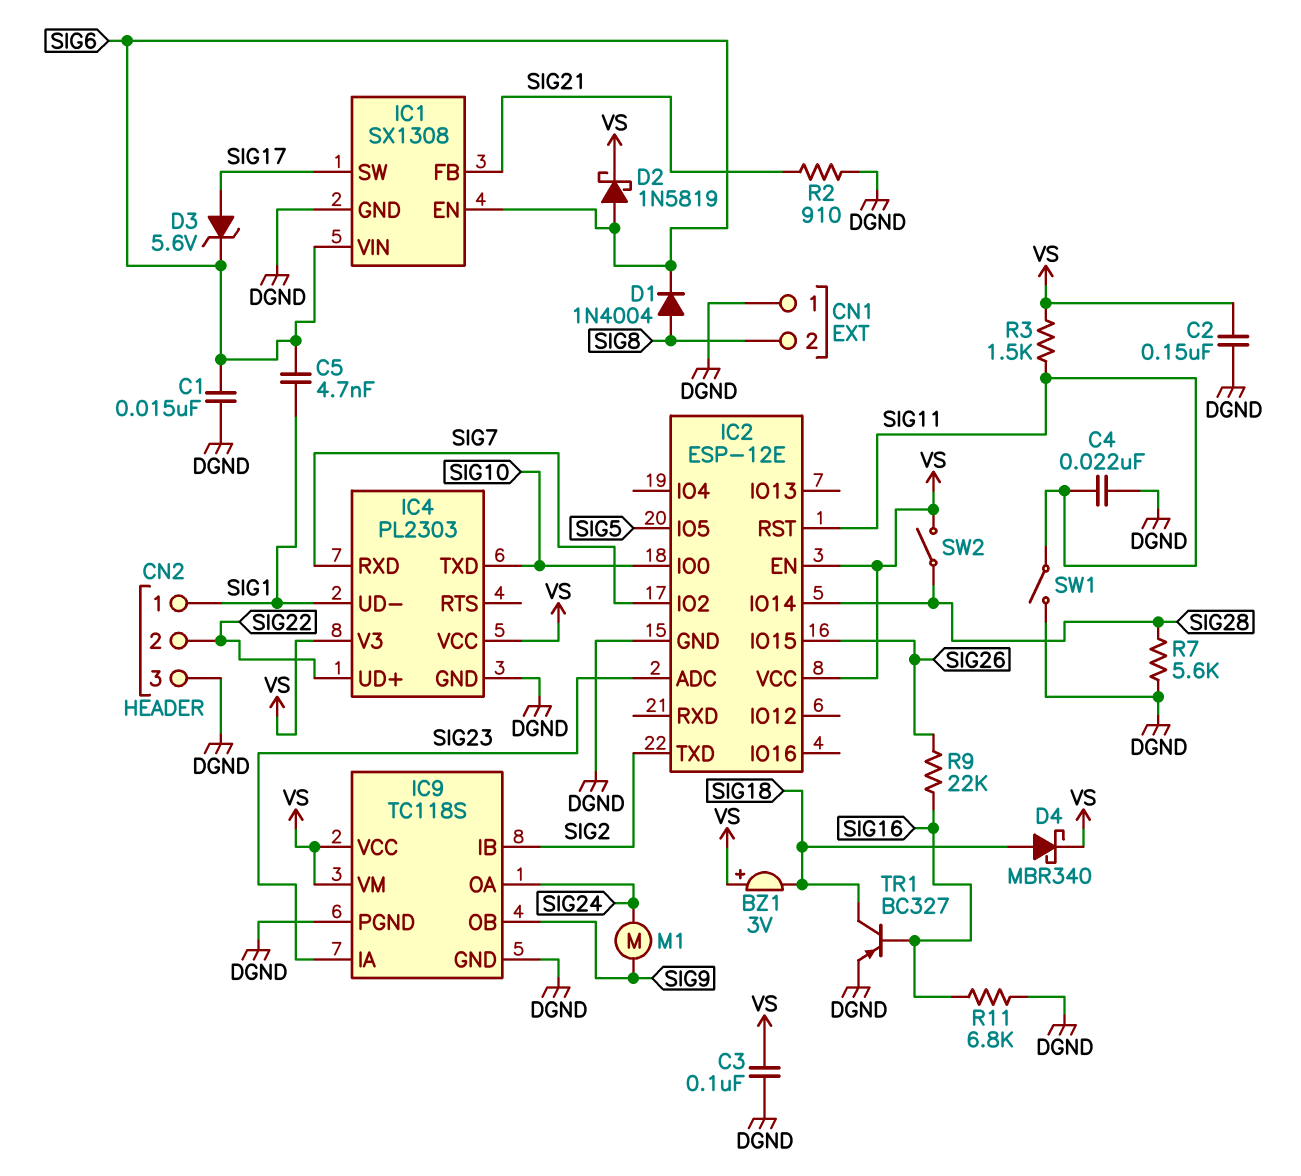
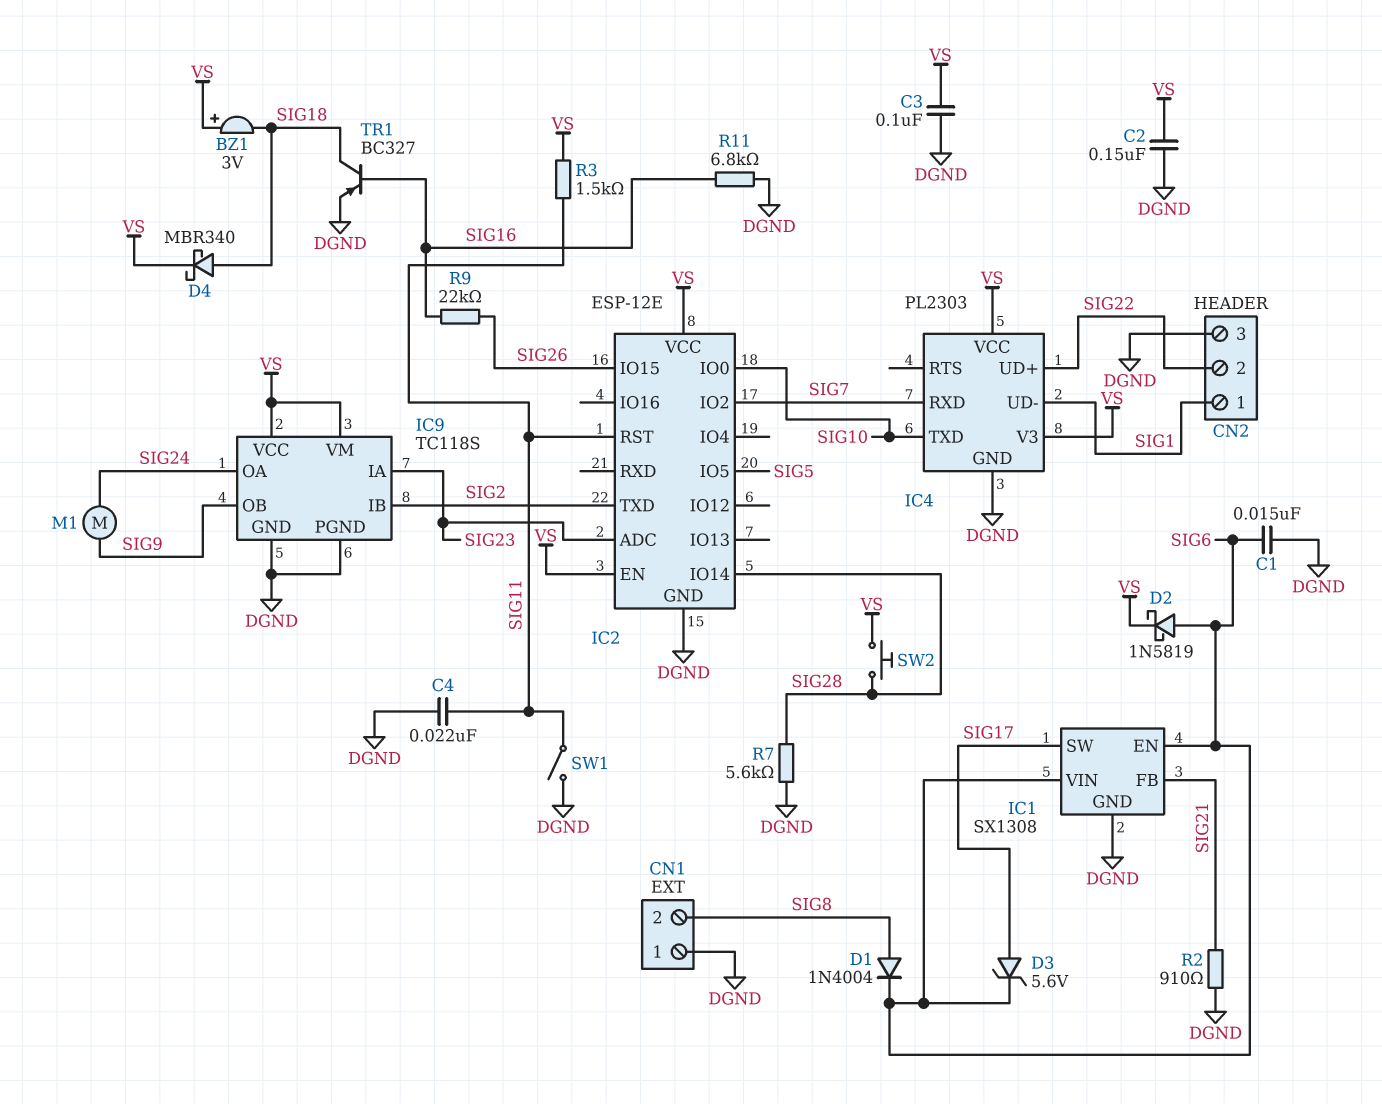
C5: 4.7nF (SIG1, SIG6) -> none
SW2: switch (SIG28, VS) -> button (SIG28, VS)

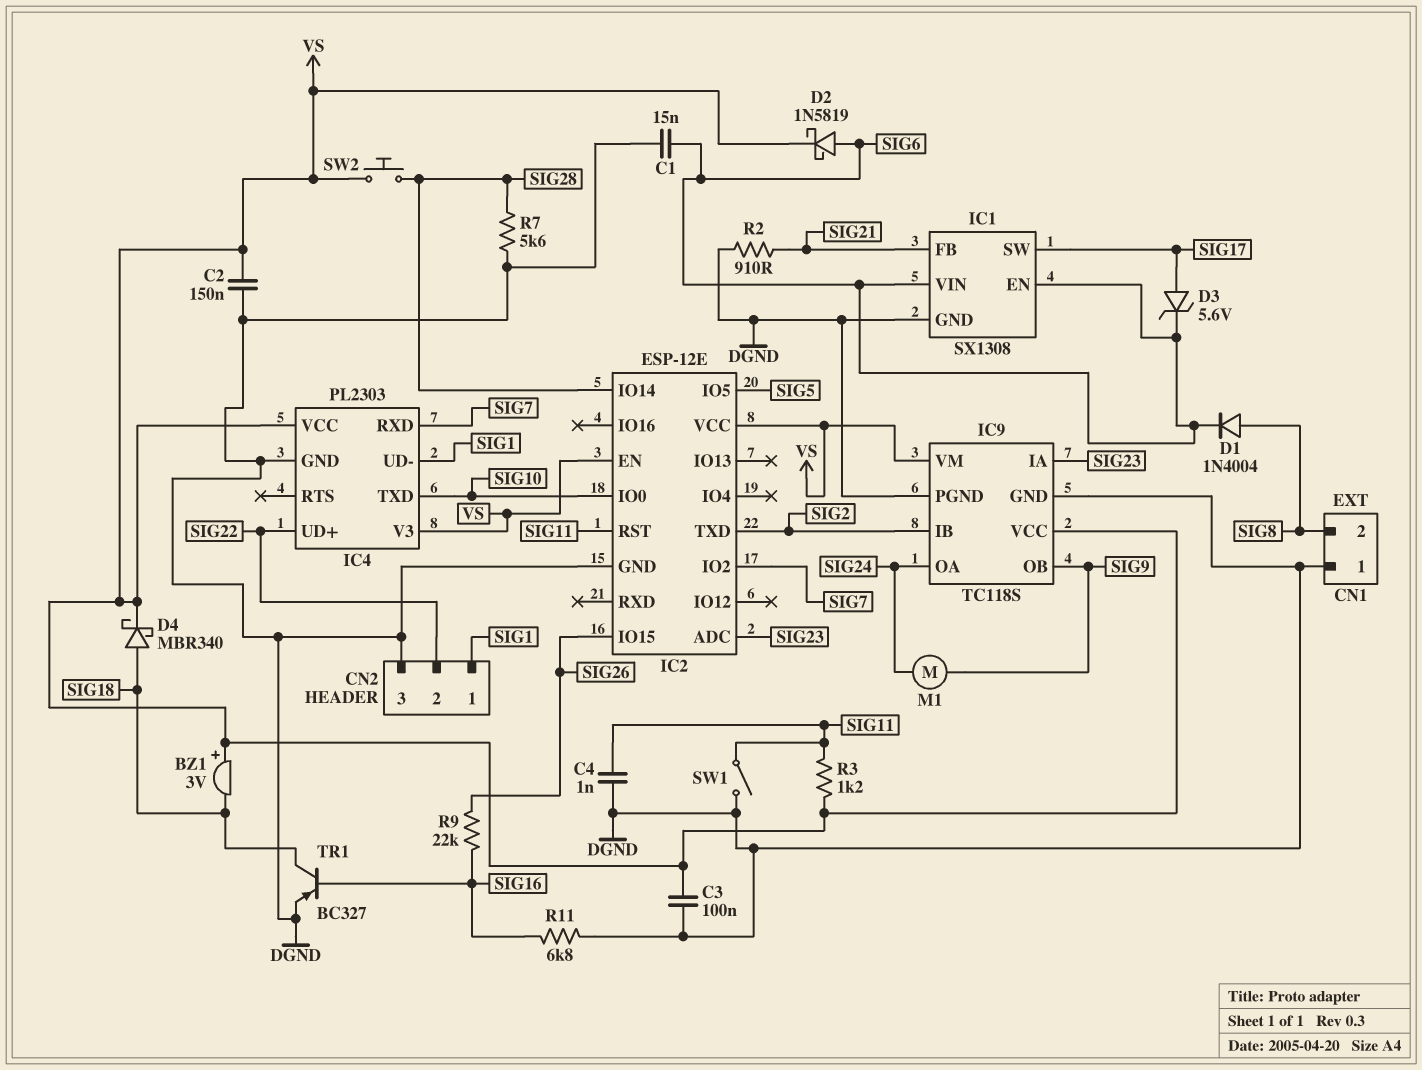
C4: 22nF (DGND, SIG11) -> 1nF (DGND, SIG11)
R3: 1.5k (SIG11, VS) -> 1.2k (SIG11, VS)

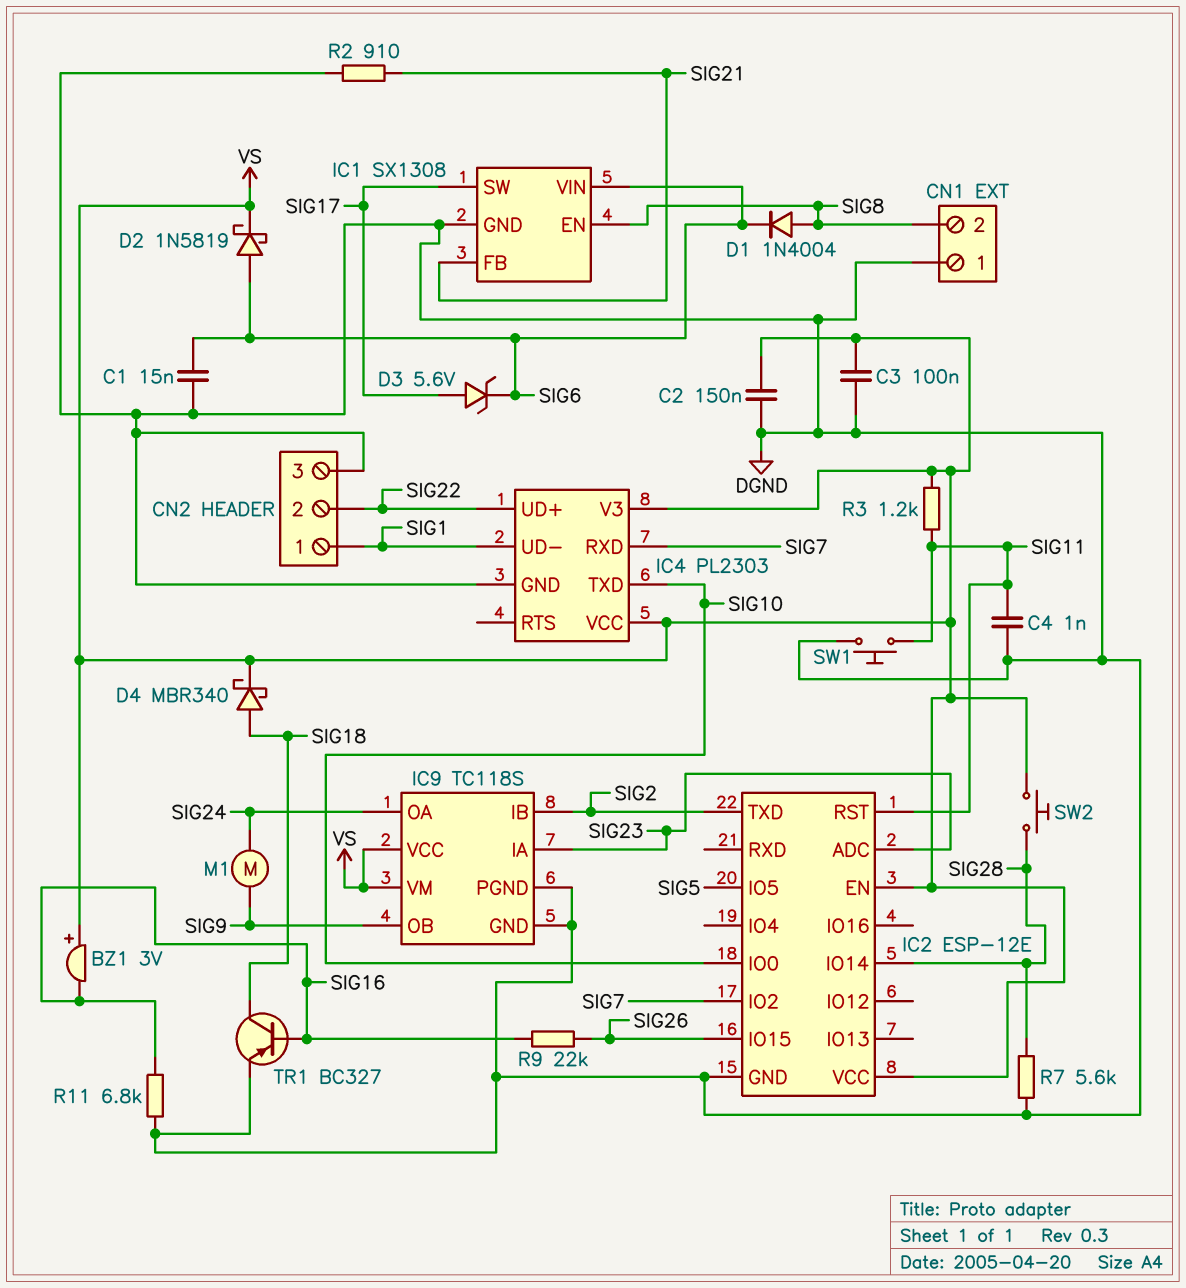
BZ1: buzzer 3V (plus VS, minus SIG18) -> buzzer 3V (plus VS, minus SIG16)
IC1 pin EN: SIG6 -> SIG8
SW1: switch (DGND, SIG11) -> button (DGND, SIG11)

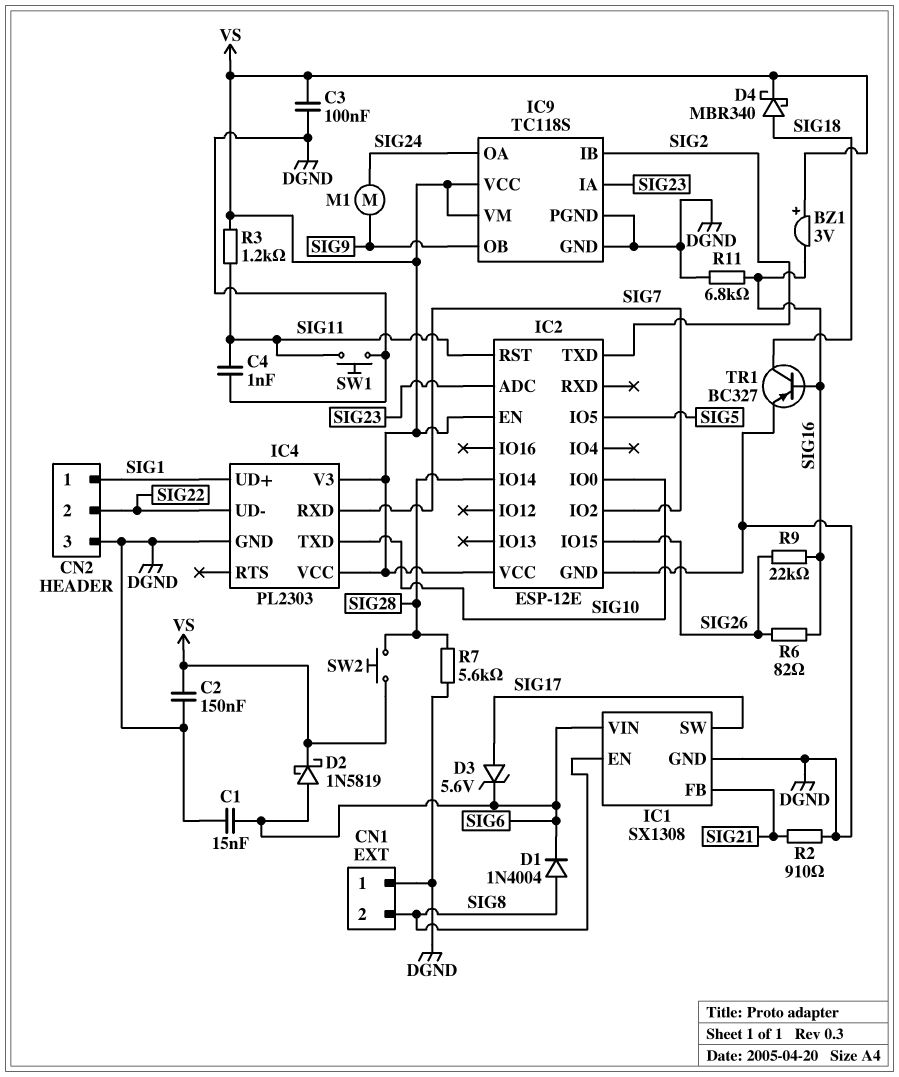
IC4 pin UD+: SIG22 -> SIG1
IC4 pin UD-: SIG1 -> SIG22
R6: none -> 82 (SIG16, SIG26)

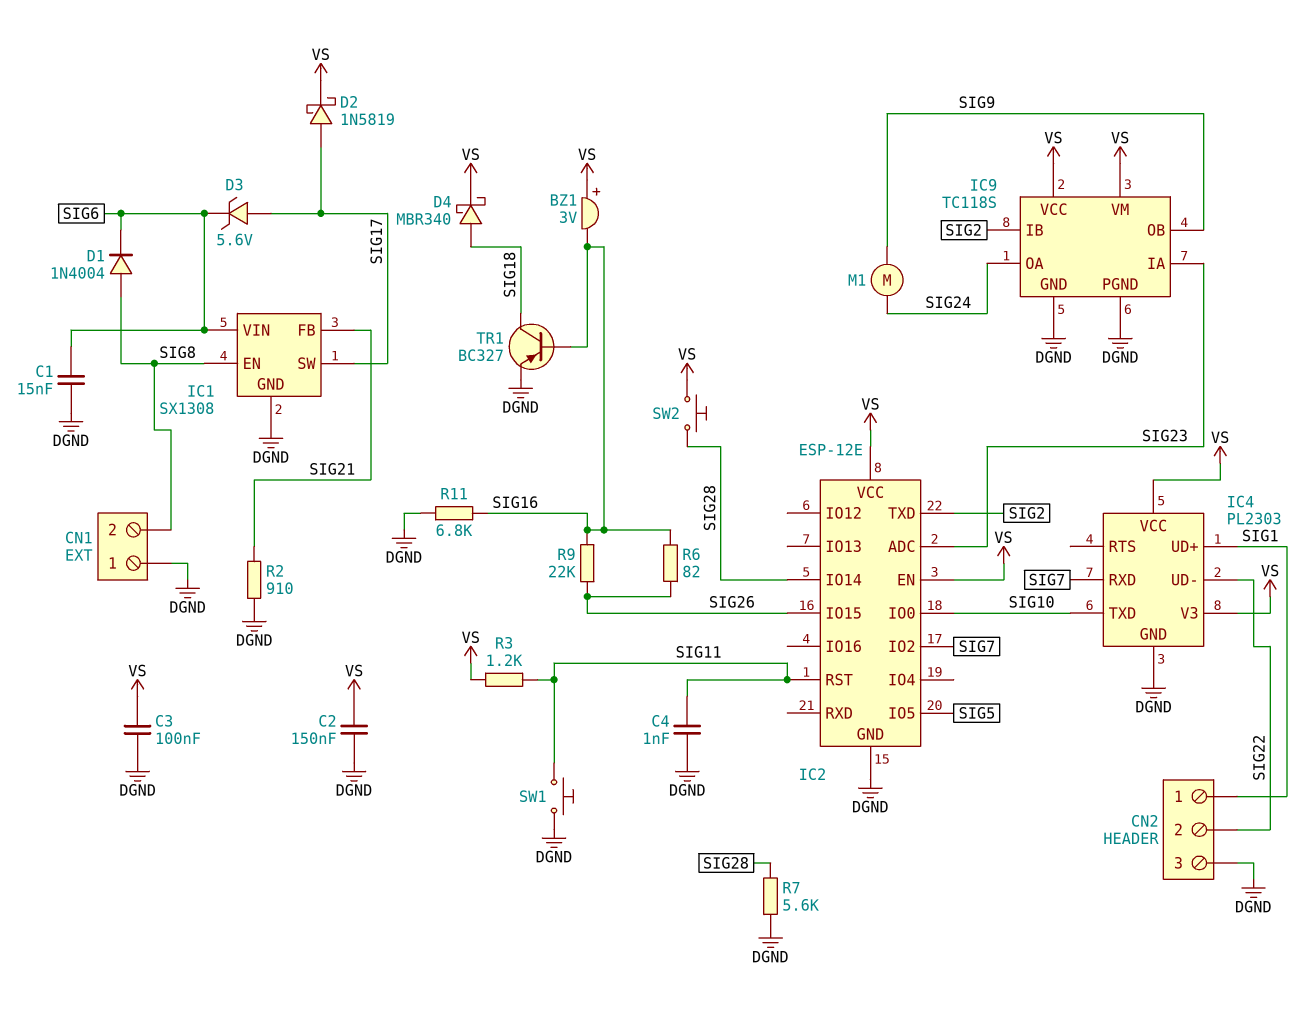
D2: schottky 1N5819 (A SIG6, K VS) -> schottky 1N5819 (A SIG17, K VS)

